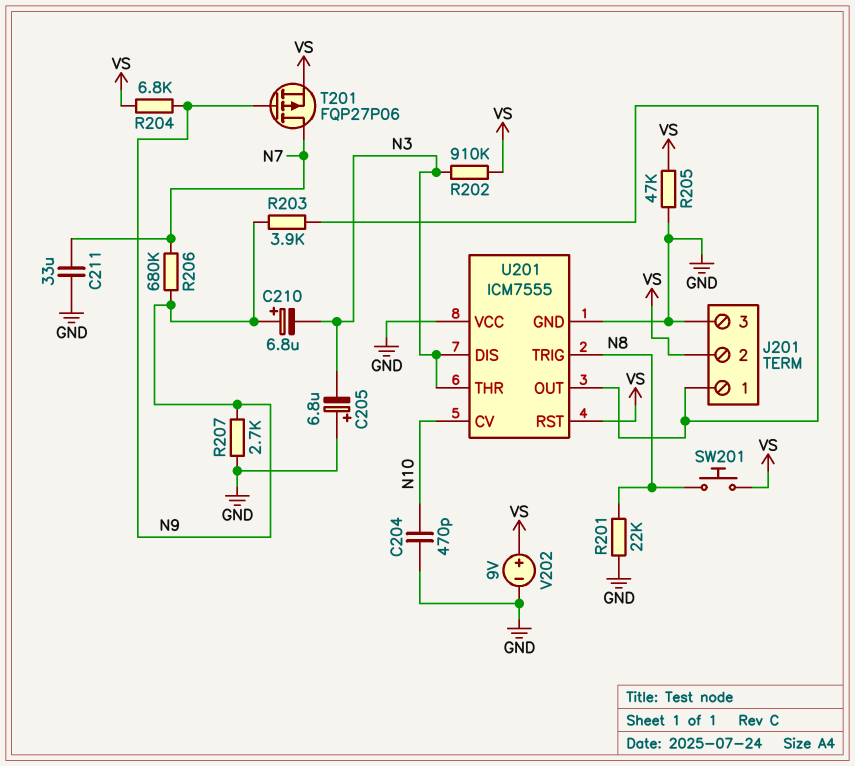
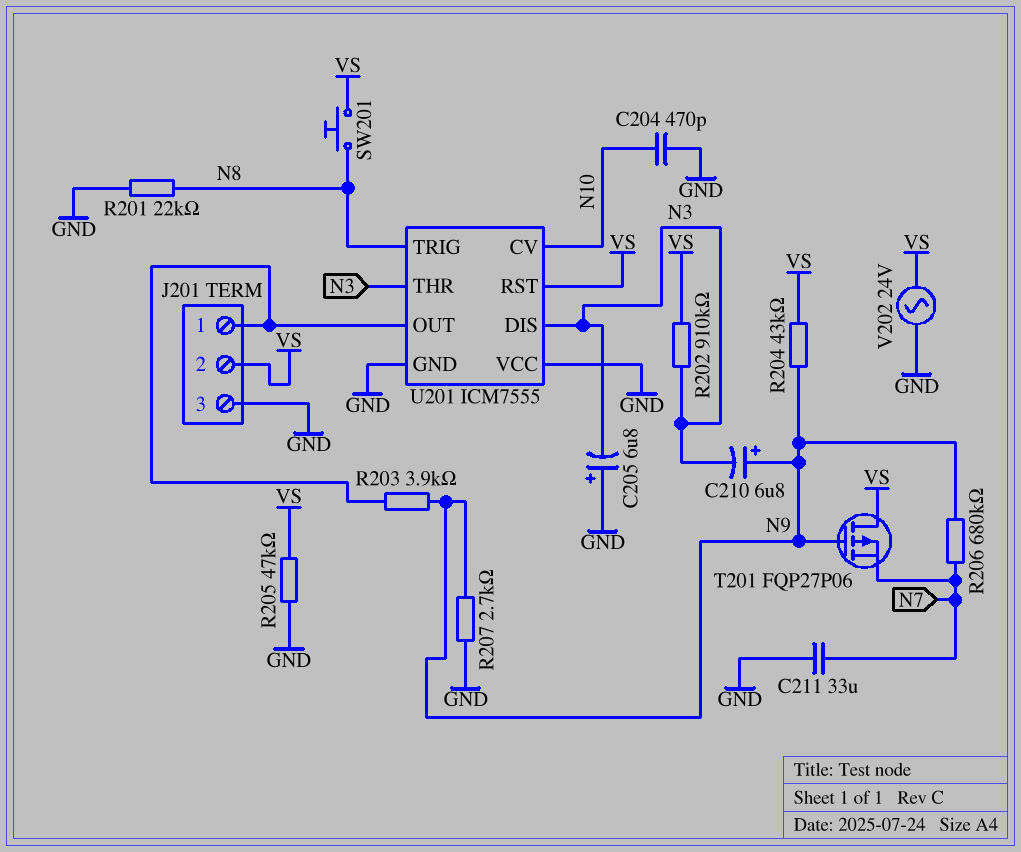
R204: 6.8k (N9, VS) -> 43k (N9, VS)
T201: PMOS FQP27P06 (G N9, D N7, S VS) -> PMOS FQP27P06 (G N9, D VS, S N7)
V202: 9V (plus VS, minus GND) -> AC 24V (GND, VS)

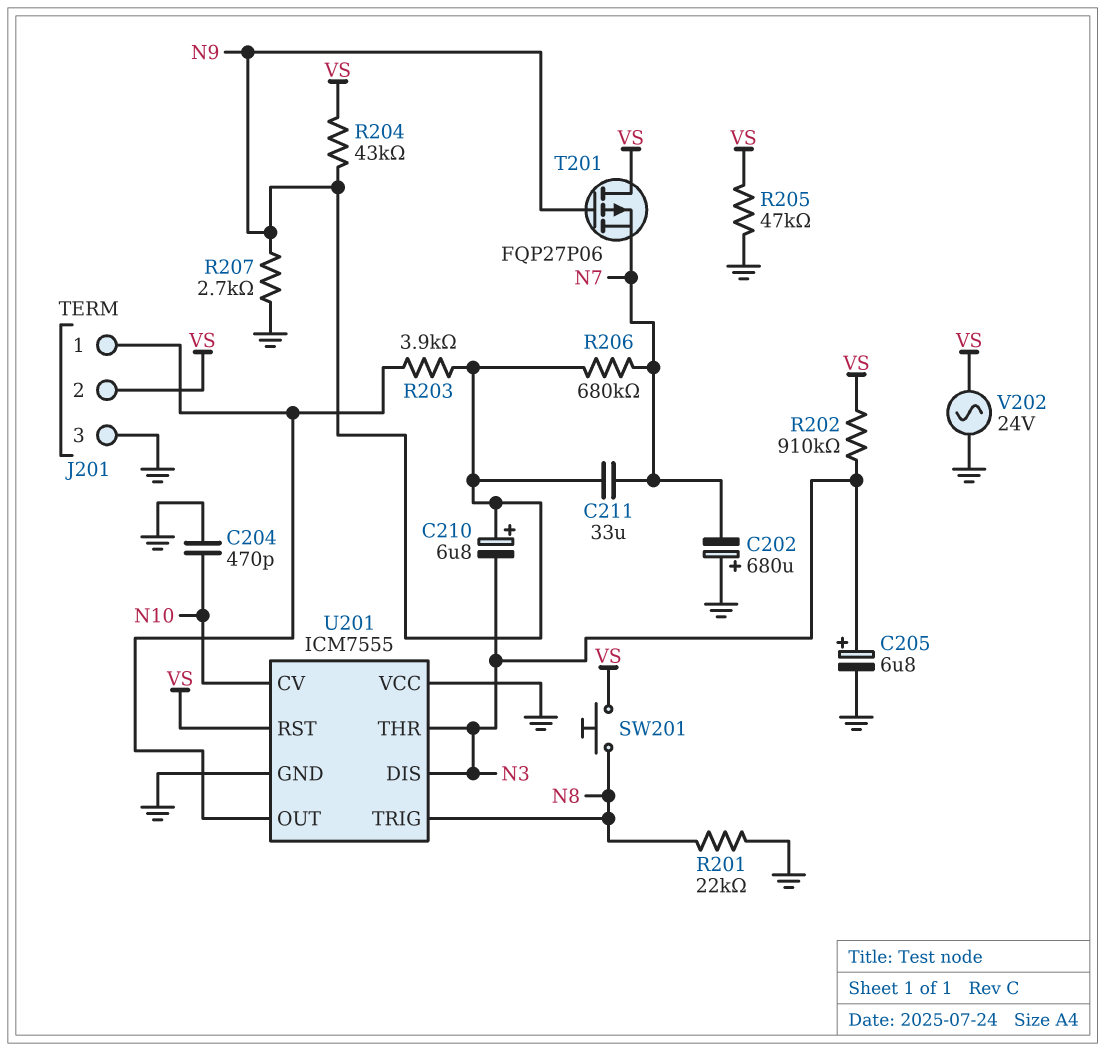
C202: none -> 680uF (plus GND, minus N7)
C205: 6.8uF (plus GND, minus N3) -> 6.8uF (plus N3, minus GND)
C211: 33uF (GND, N7) -> 33uF (N7, N9)

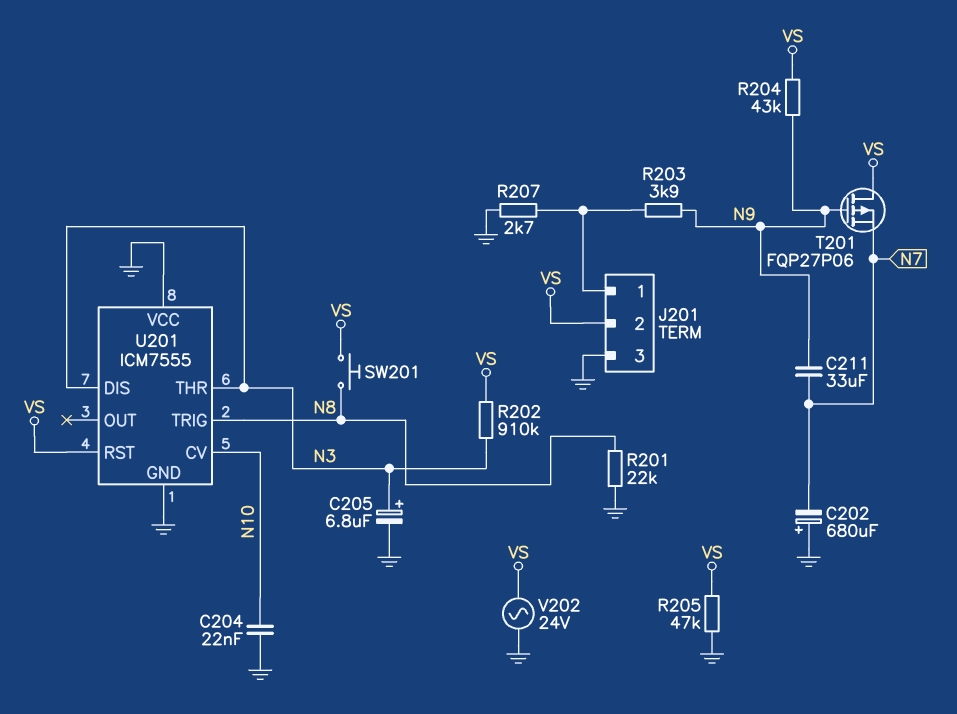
C204: 470pF (GND, N10) -> 22nF (GND, N10)
C210: 6.8uF (plus N9, minus N3) -> none
R206: 680k (N7, N9) -> none
R207: 2.7k (GND, N9) -> 2.7k (GND, J201/1)
U201 pin OUT: J201/1 -> none

